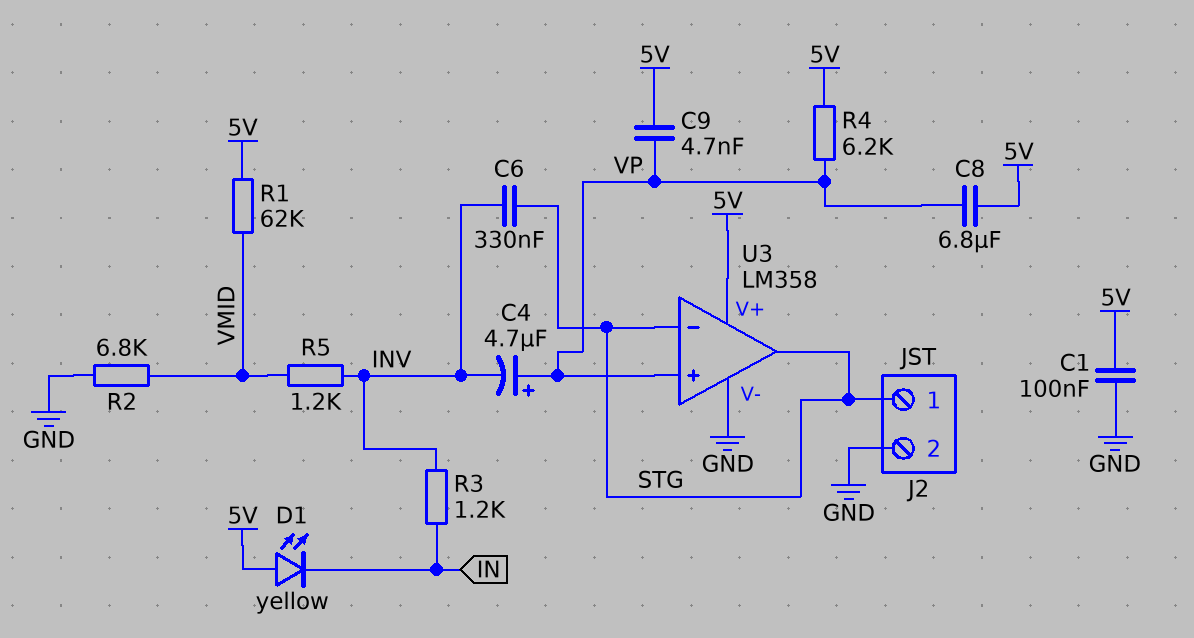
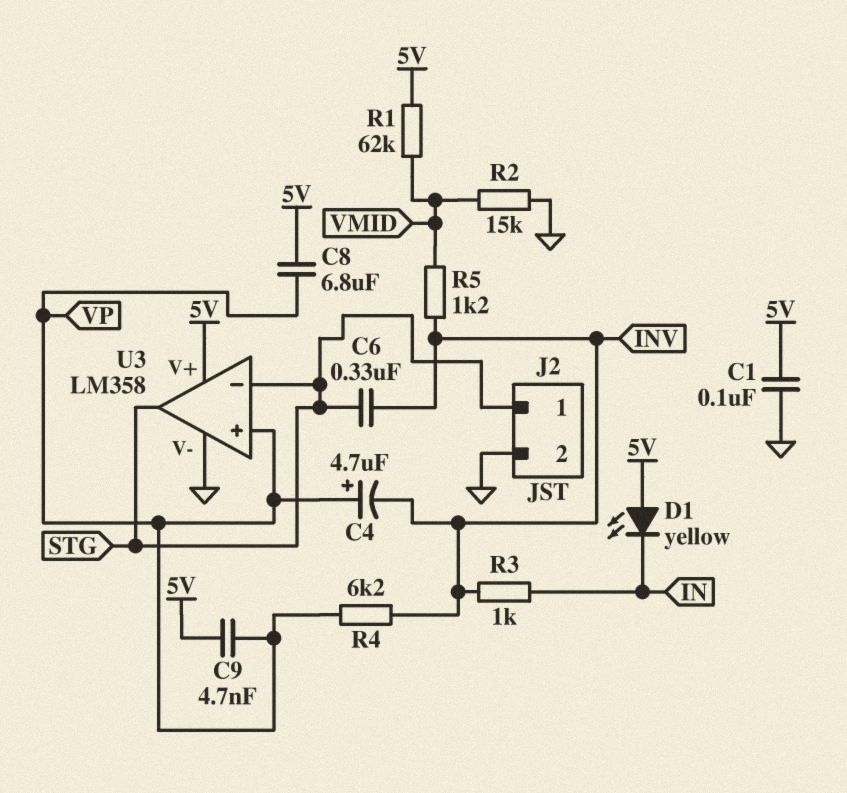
R2: 6.8k (GND, VMID) -> 15k (GND, VMID)
R3: 1.2k (IN, INV) -> 1k (IN, INV)
R4: 6.2k (5V, VP) -> 6.2k (INV, VP)

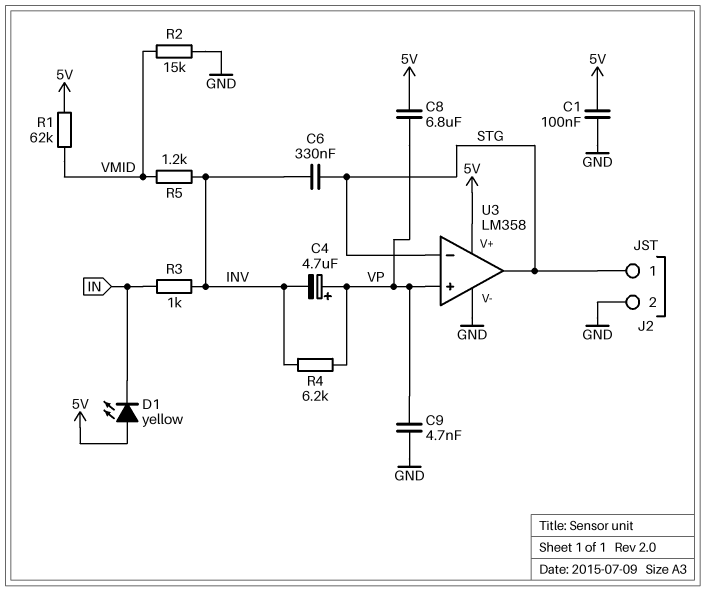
C9: 4.7nF (5V, VP) -> 4.7nF (GND, VP)

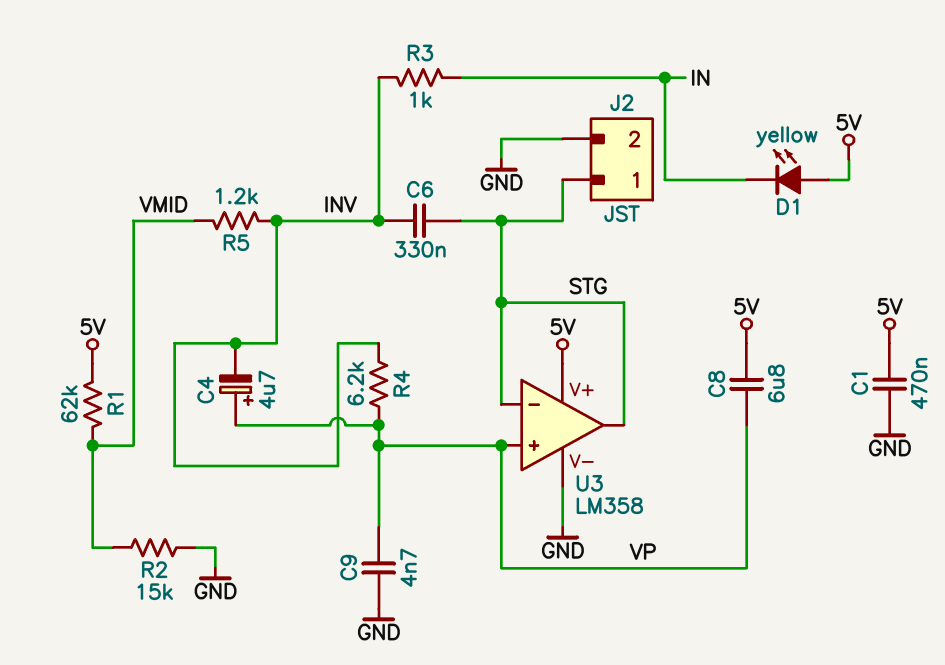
C1: 100nF (5V, GND) -> 470nF (5V, GND)

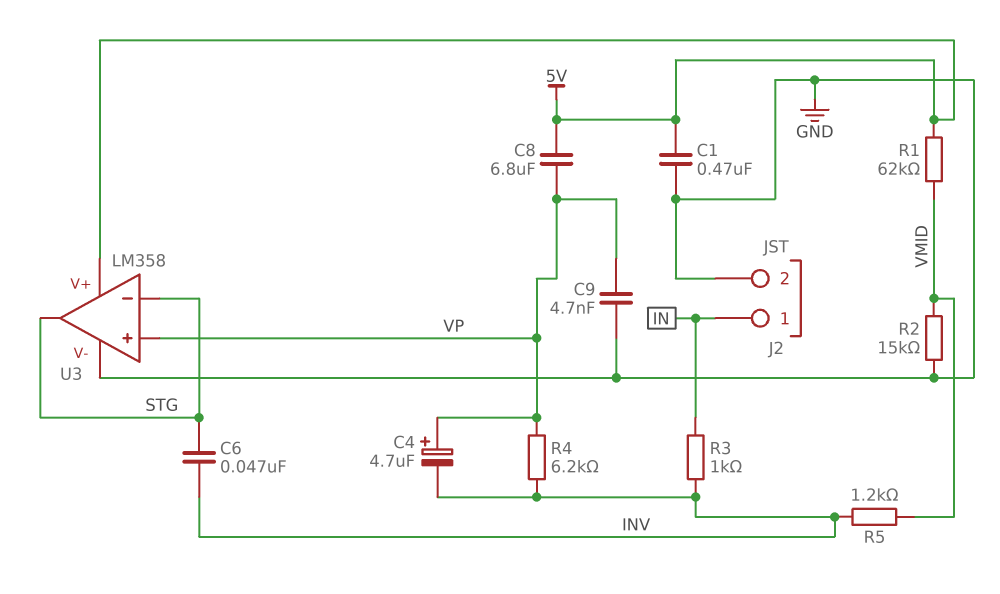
C6: 330nF (INV, STG) -> 47nF (INV, STG)
D1: LED yellow (A 5V, K IN) -> none
J2 pin 1: STG -> IN

